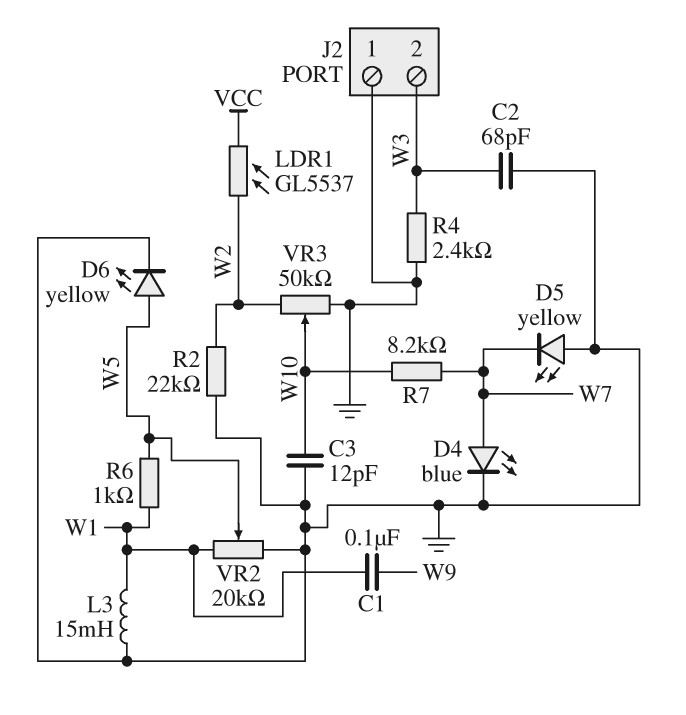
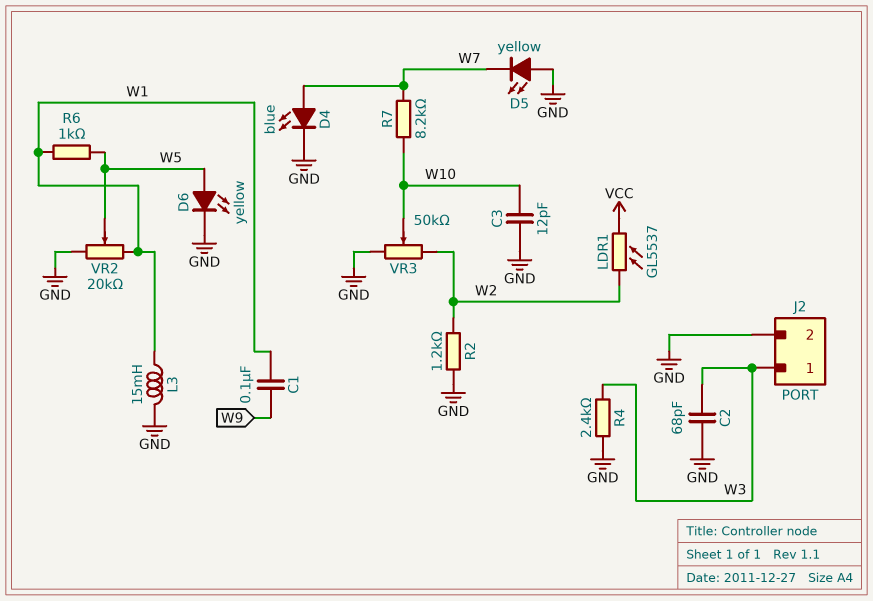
J2 pin 1: GND -> W3
J2 pin 2: W3 -> GND
R2: 22k (GND, W2) -> 1.2k (GND, W2)

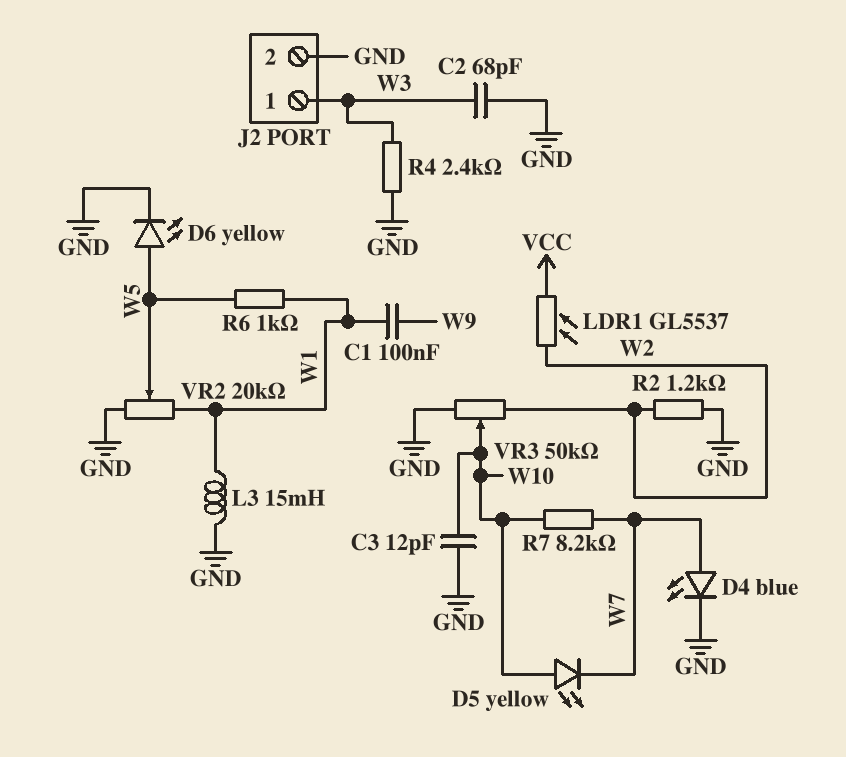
D5: LED yellow (A GND, K W7) -> LED yellow (A W10, K W7)

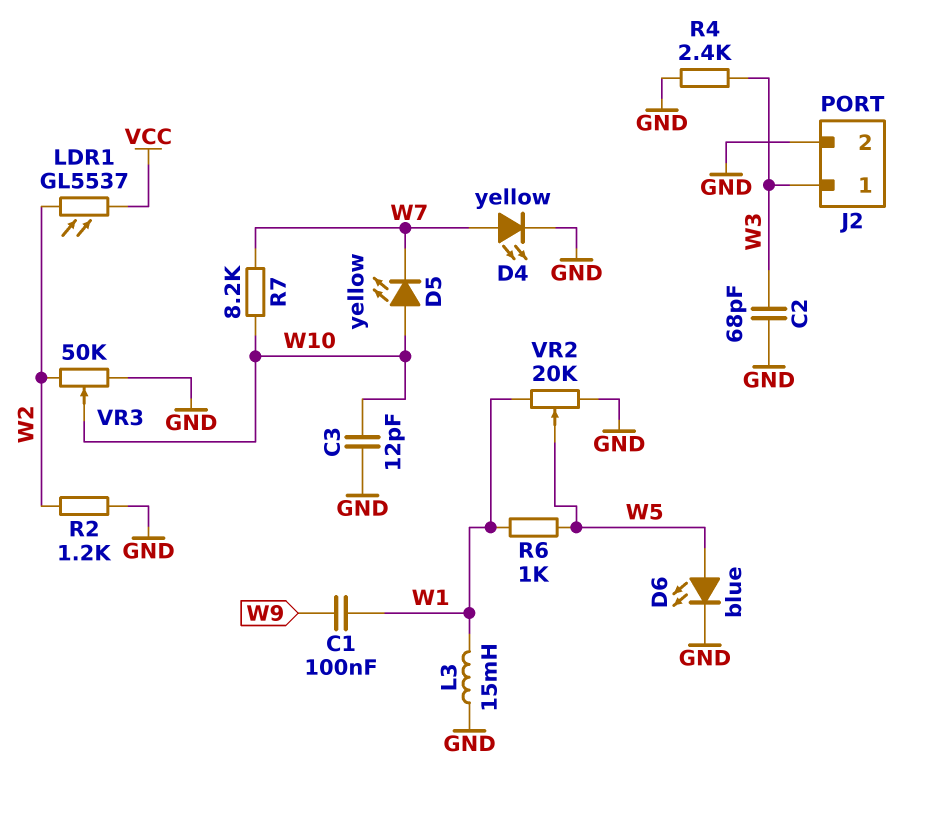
D4: LED blue (A W7, K GND) -> LED yellow (A W7, K GND)
D6: LED yellow (A W5, K GND) -> LED blue (A W5, K GND)

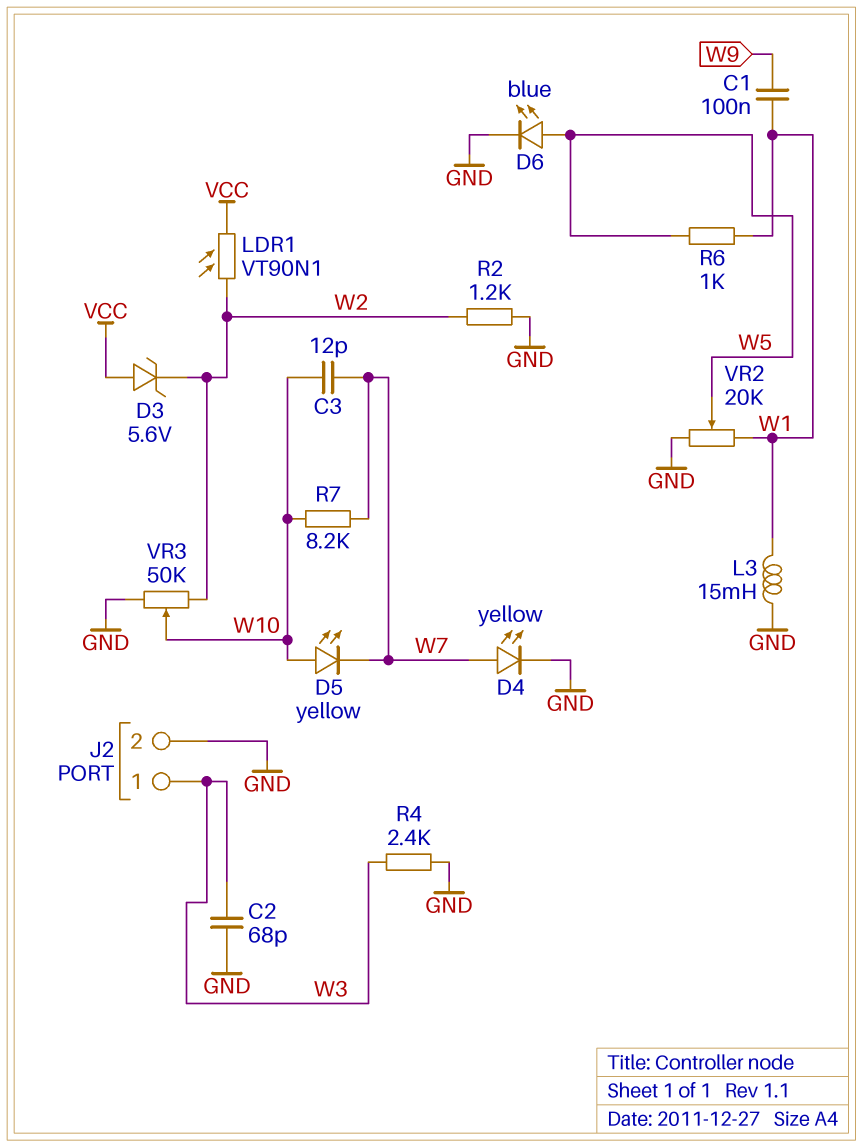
C3: 12pF (GND, W10) -> 12pF (W7, W10)
D3: none -> zener 5.6V (A VCC, K W2)
LDR1: GL5537 (VCC, W2) -> VT90N1 (VCC, W2)

